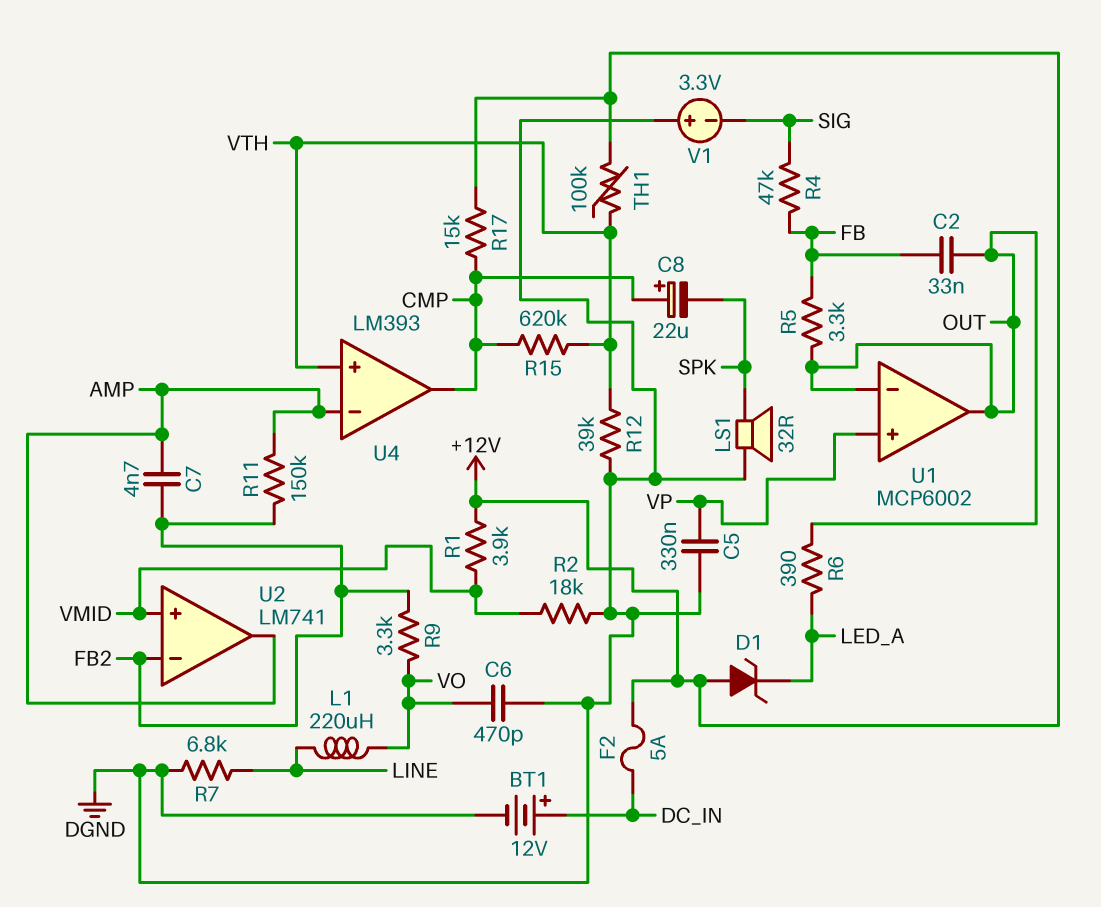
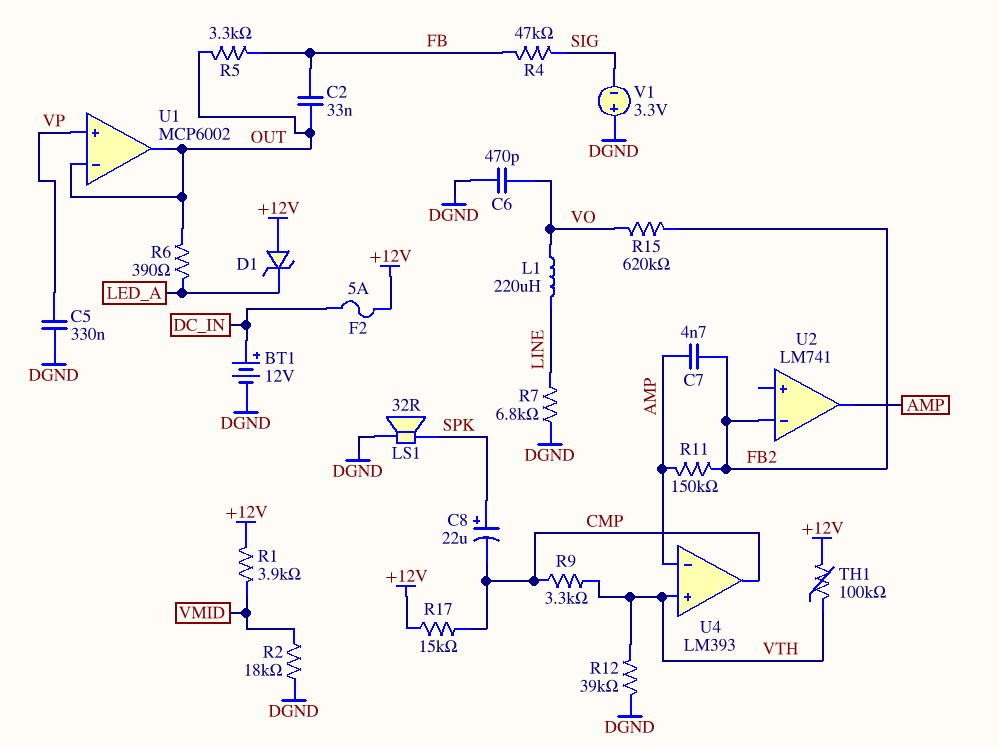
C8: 22uF (plus CMP, minus SPK) -> 22uF (plus SPK, minus CMP)
R9: 3.3k (FB2, VO) -> 3.3k (CMP, VTH)
R15: 620k (CMP, VTH) -> 620k (FB2, VO)
U2 pin in+: VMID -> none

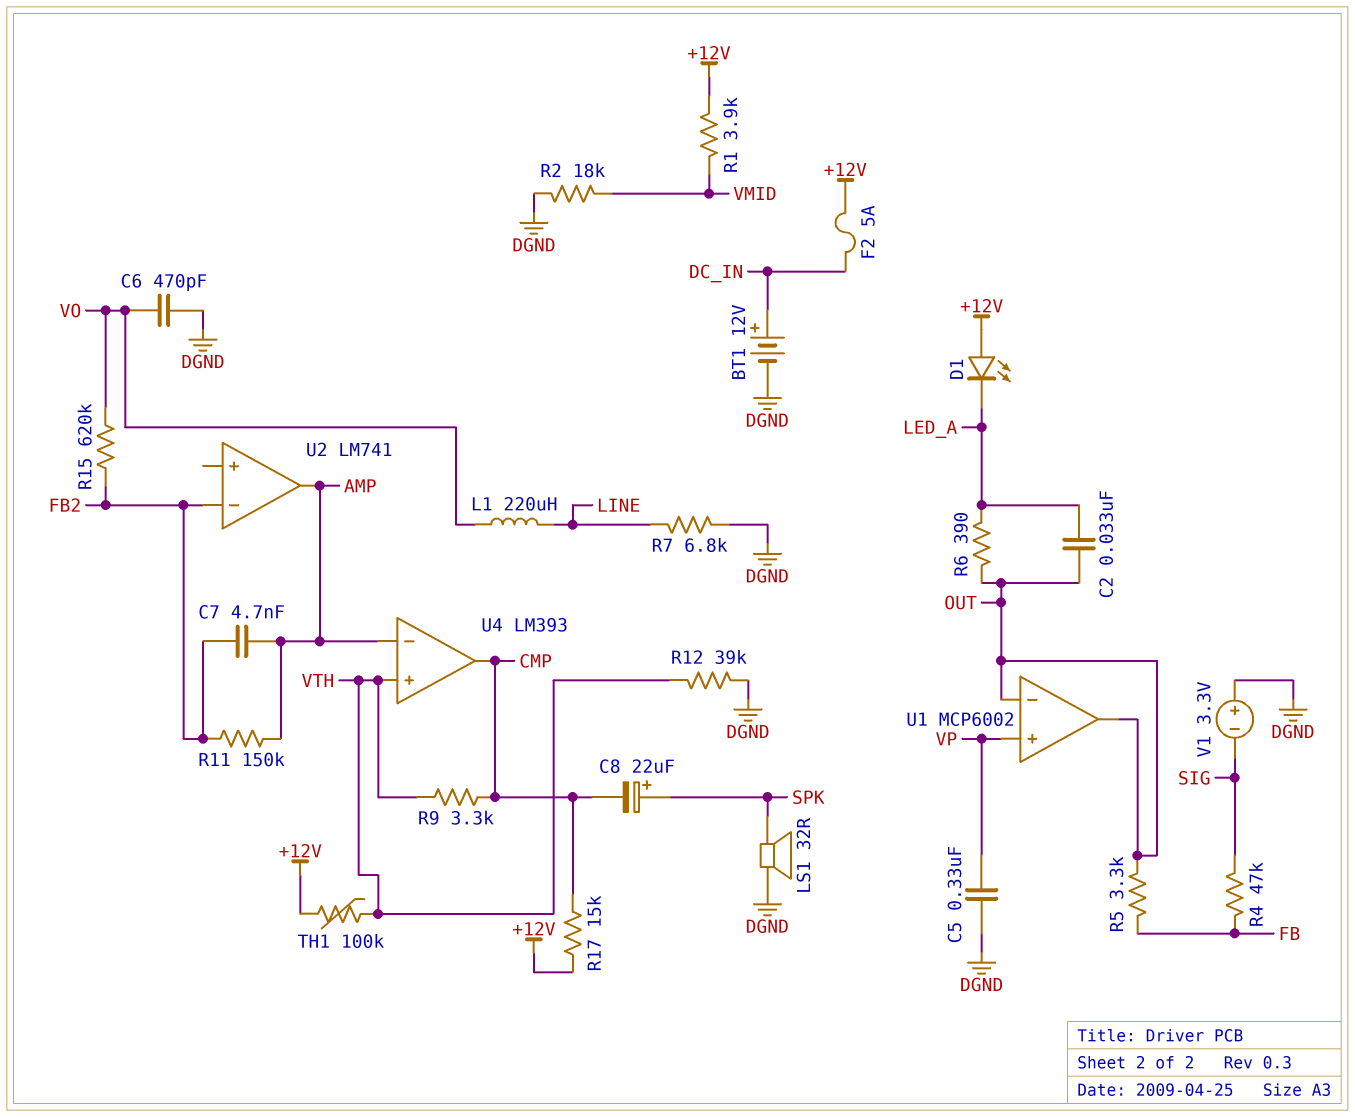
C2: 33nF (FB, OUT) -> 33nF (LED_A, OUT)
D1: zener (A +12V, K LED_A) -> LED (A +12V, K LED_A)

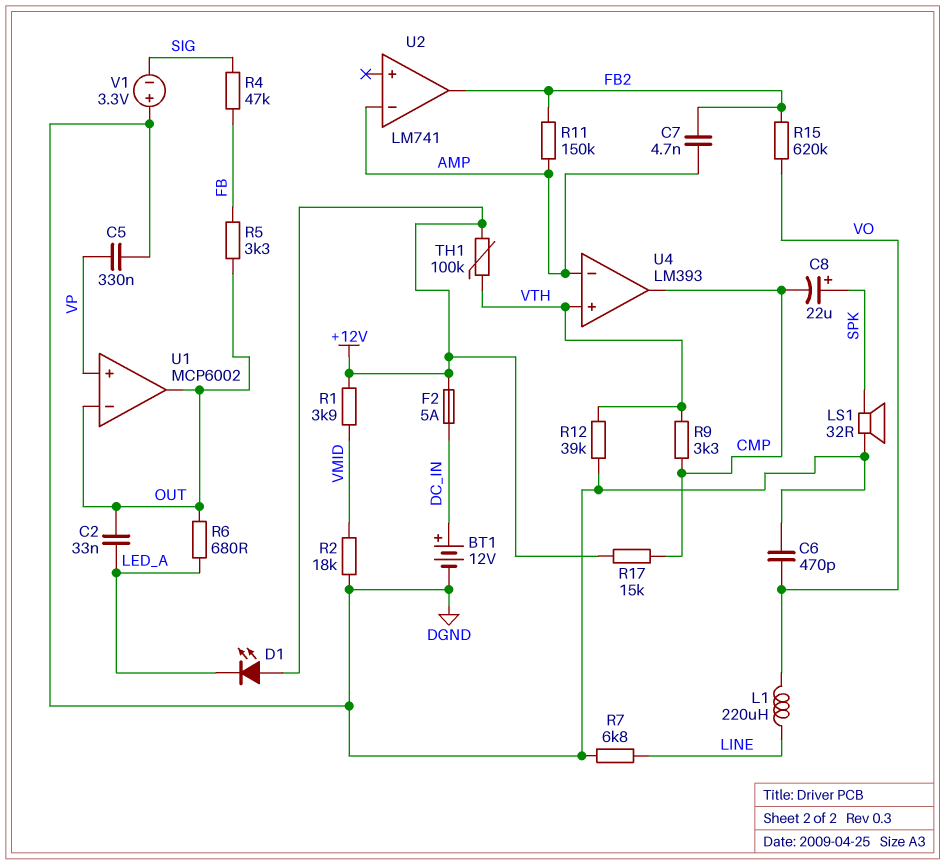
R6: 390 (LED_A, OUT) -> 680 (LED_A, OUT)
U2 pin in-: FB2 -> AMP
U2 pin out: AMP -> FB2

